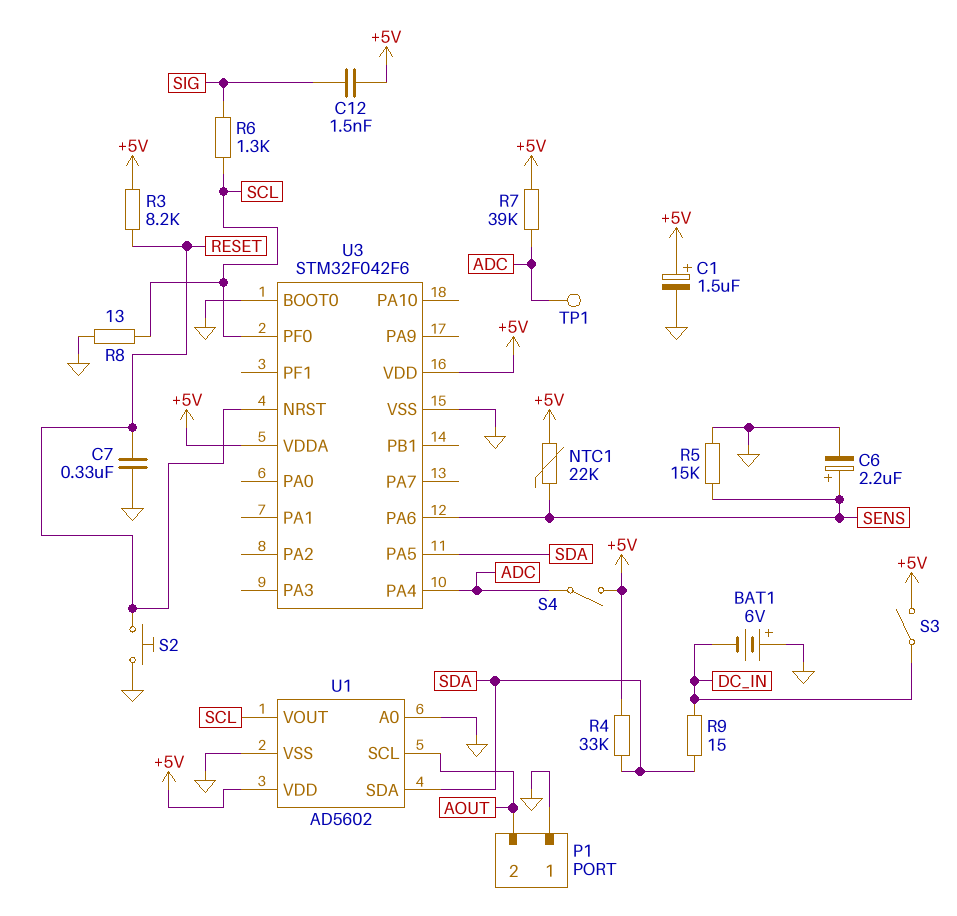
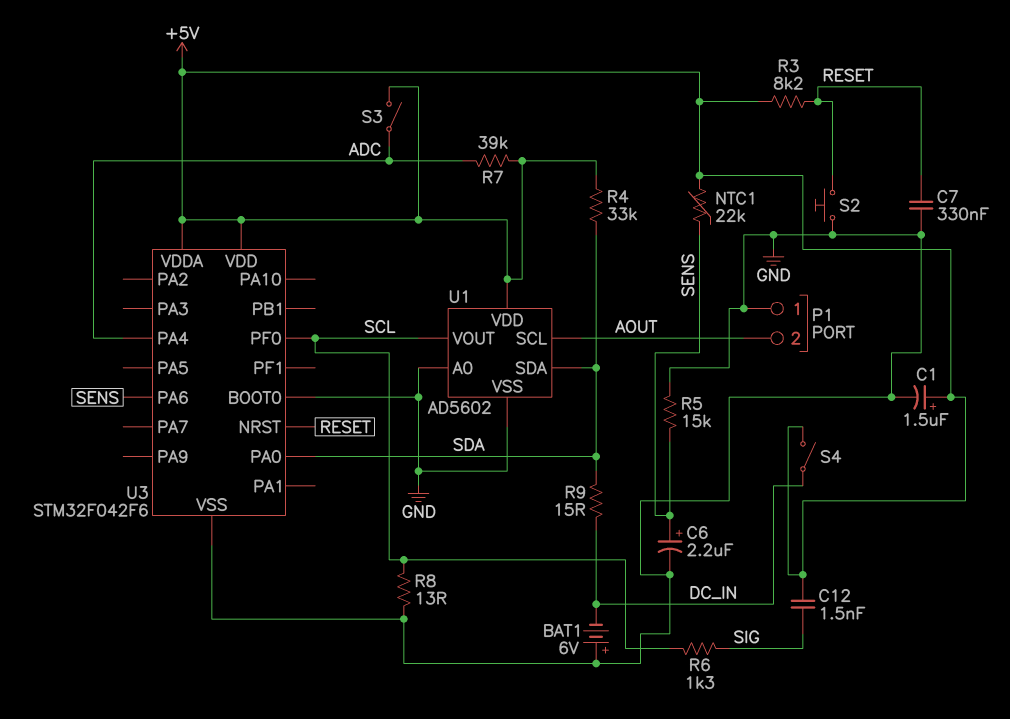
S3: switch (+5V, DC_IN) -> switch (+5V, ADC)
S4: switch (+5V, ADC) -> switch (+5V, DC_IN)
TP1: test point (ADC) -> none
U3 pin PA0: none -> SDA
U3 pin PA5: SDA -> none

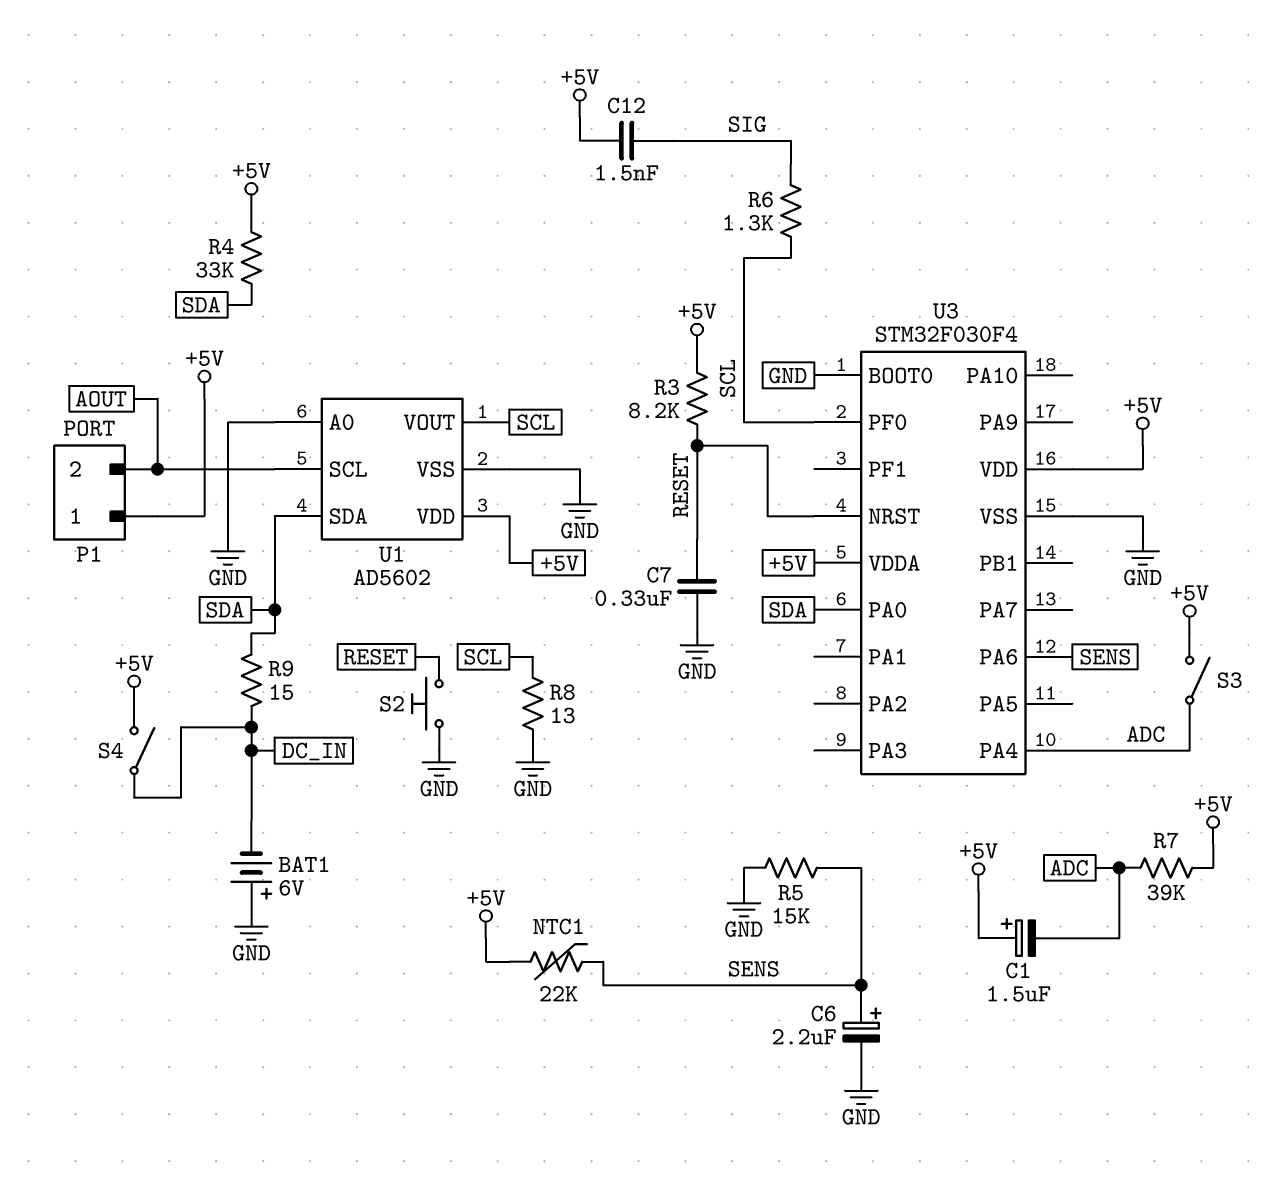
C1: 1.5uF (plus +5V, minus GND) -> 1.5uF (plus +5V, minus ADC)
P1 pin 1: GND -> +5V
U3: STM32F042F6 -> STM32F030F4

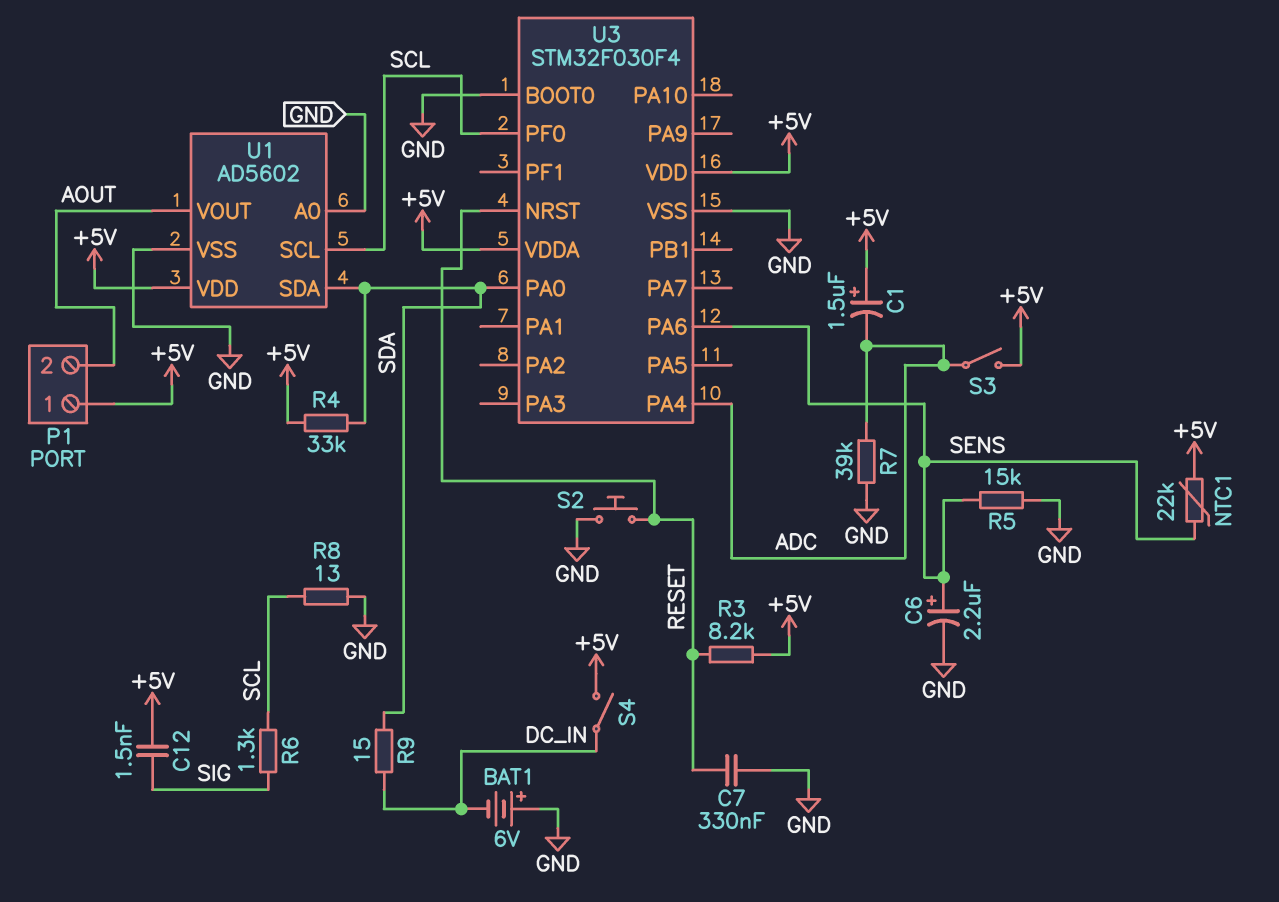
R7: 39k (+5V, ADC) -> 39k (ADC, GND)
U1 pin SCL: AOUT -> SCL
U1 pin VOUT: SCL -> AOUT

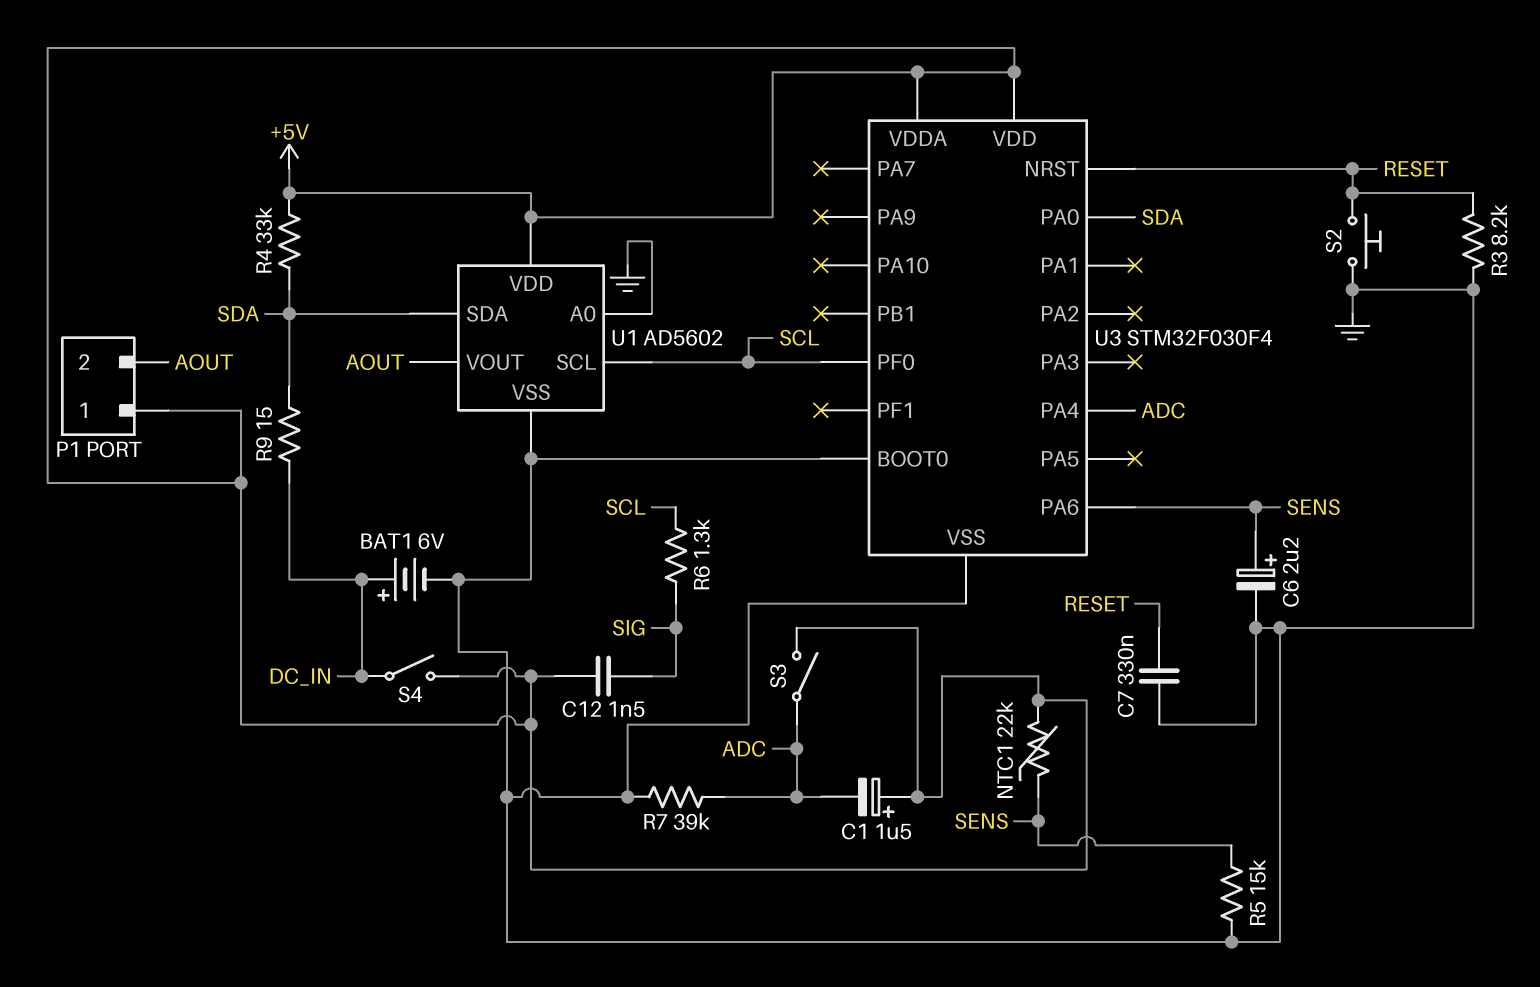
BAT1: 6V (plus GND, minus DC_IN) -> 6V (plus DC_IN, minus GND)
R3: 8.2k (+5V, RESET) -> 8.2k (GND, RESET)
R8: 13 (GND, SCL) -> none

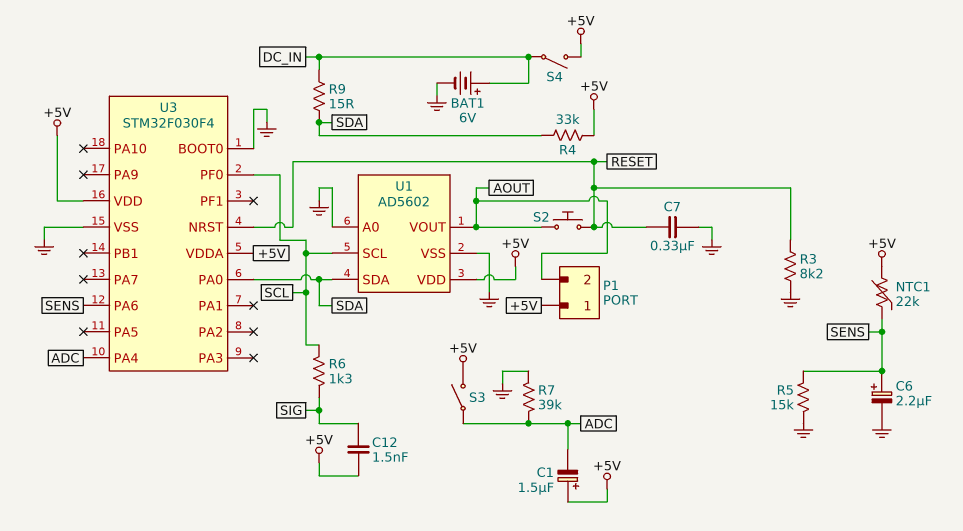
S2: button (GND, RESET) -> button (AOUT, RESET)

